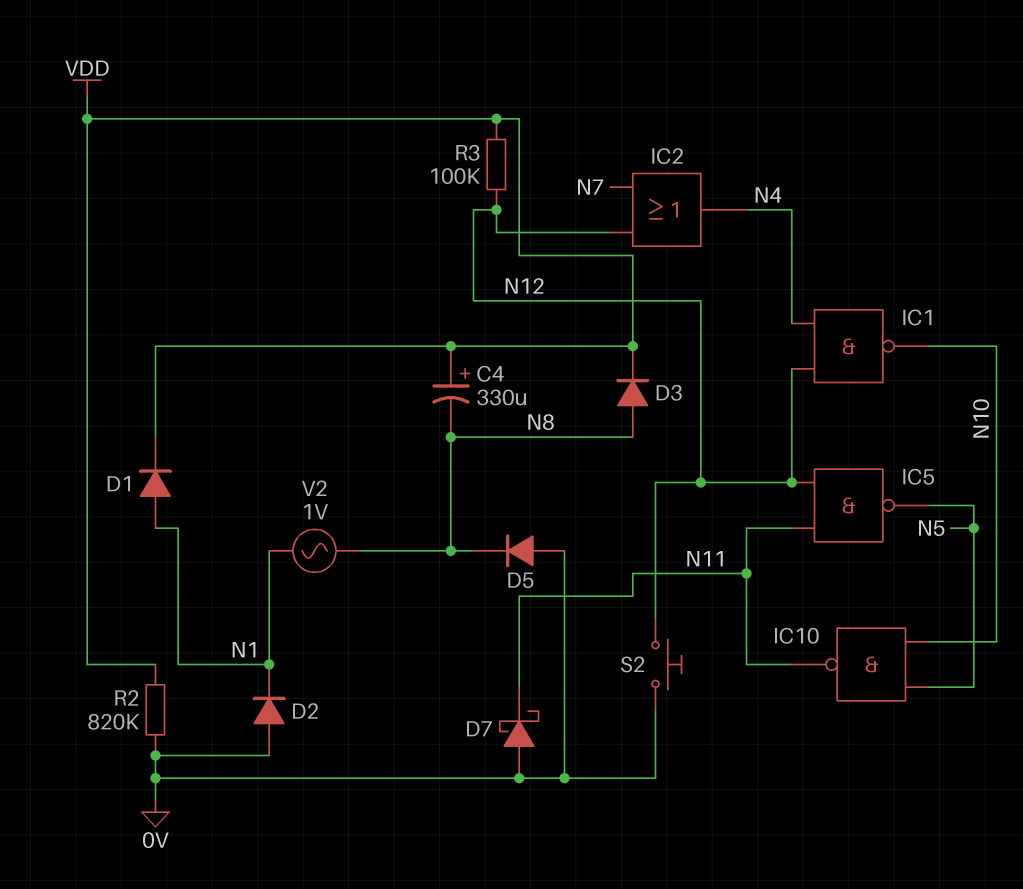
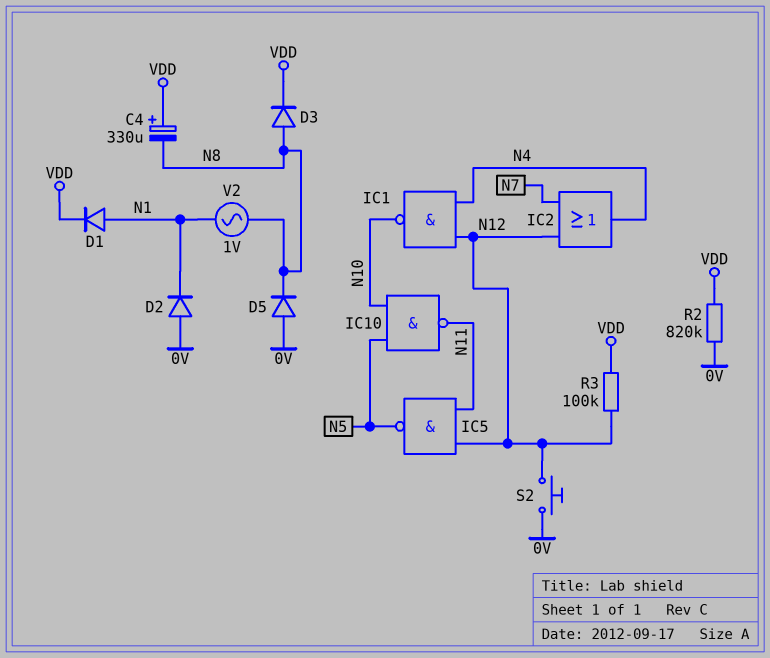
D7: schottky (A 0V, K N11) -> none

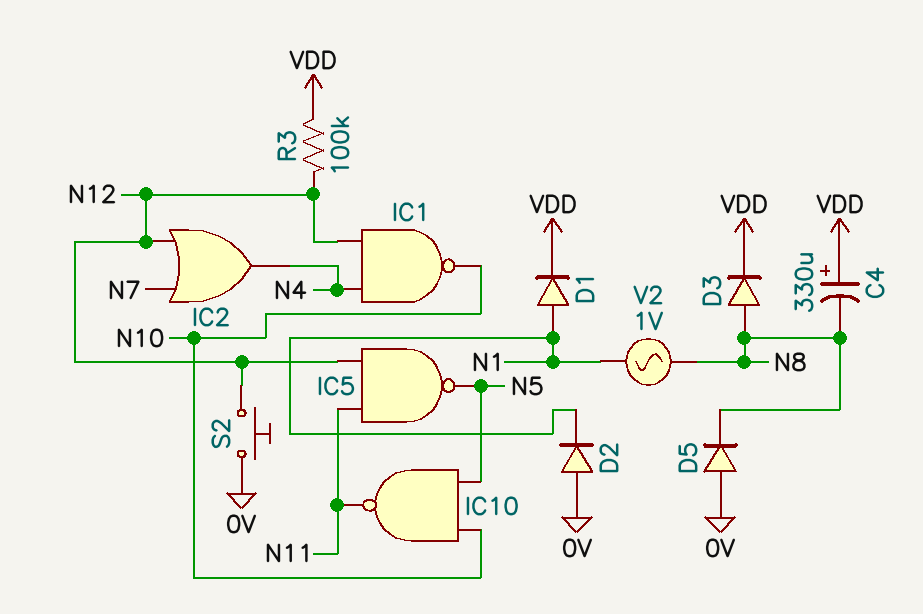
R2: 820k (0V, VDD) -> none

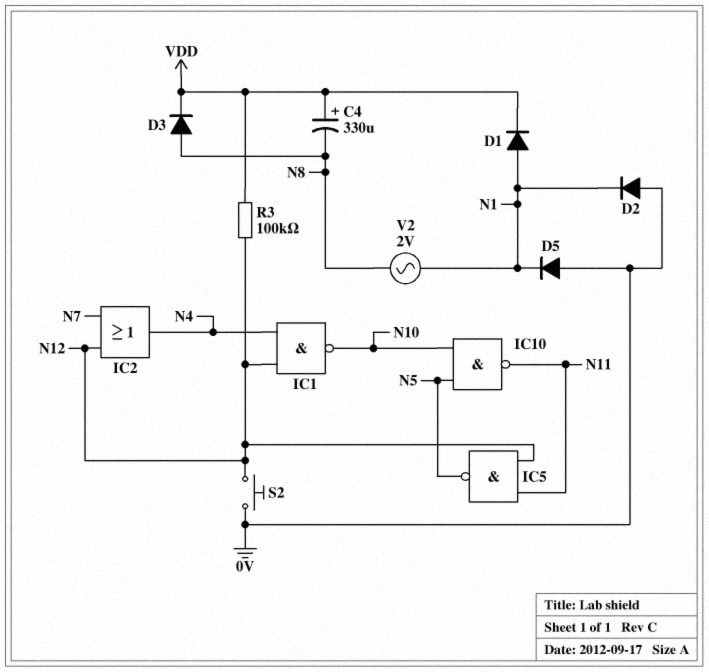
D5: diode (A 0V, K N8) -> diode (A 0V, K N1)
V2: AC 1V (N1, N8) -> AC 2V (N1, N8)

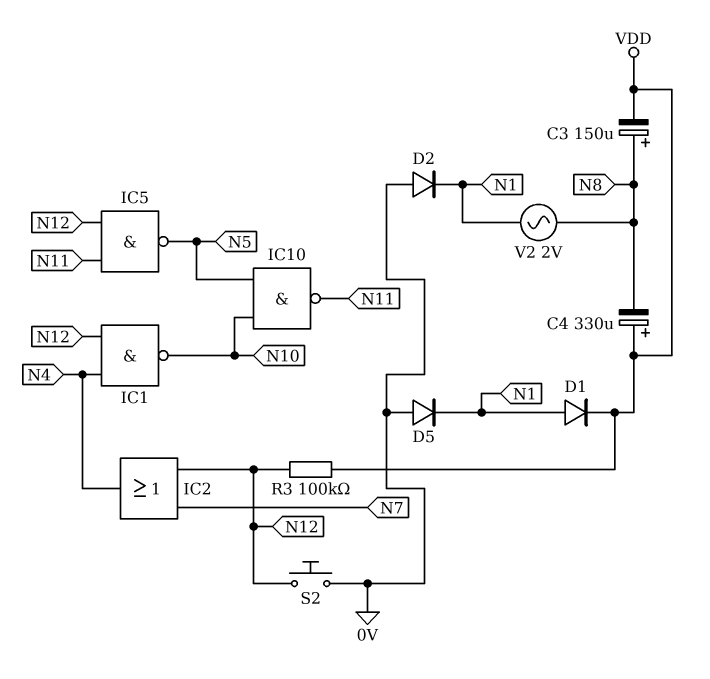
C3: none -> 150uF (plus N8, minus VDD)
D3: diode (A N8, K VDD) -> none

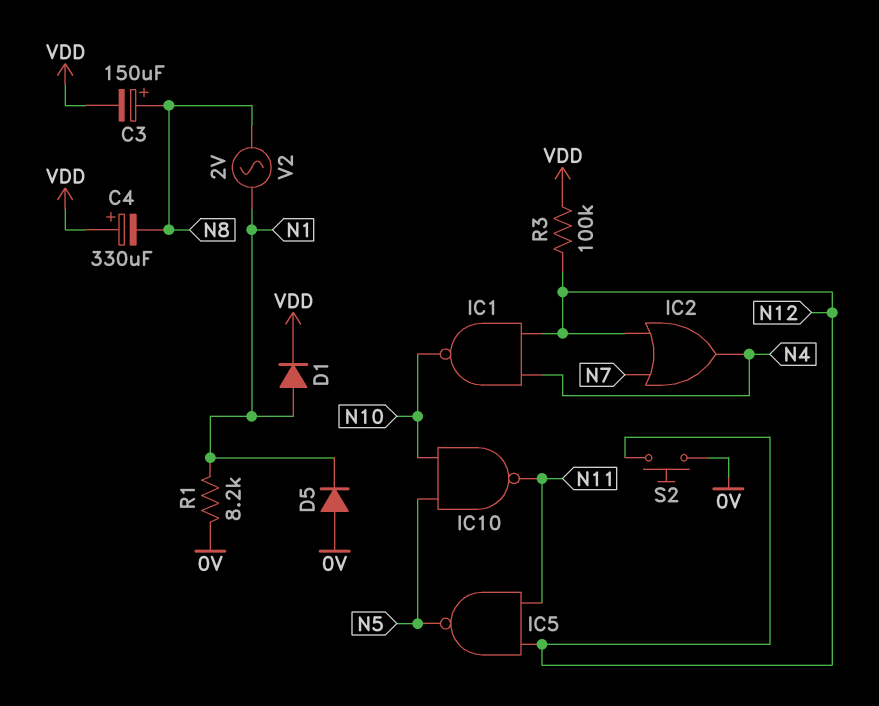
D2: diode (A 0V, K N1) -> none
R1: none -> 8.2k (0V, N1)

